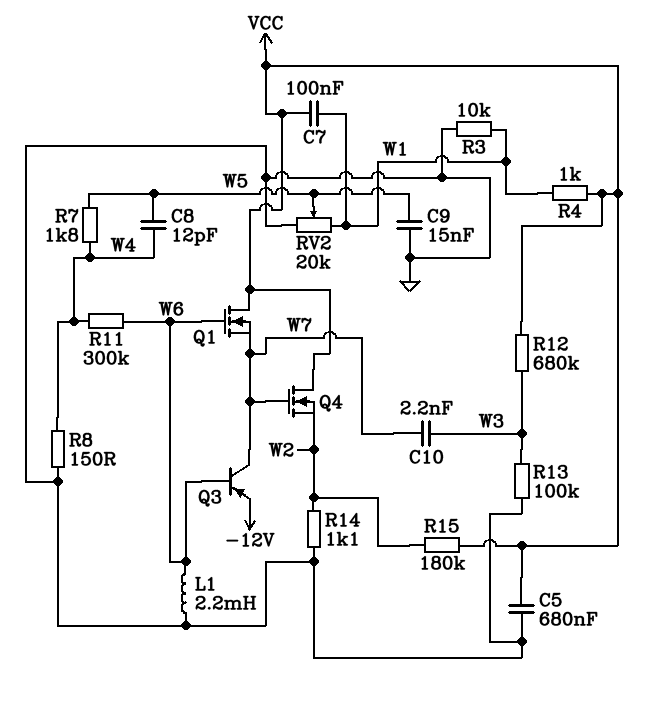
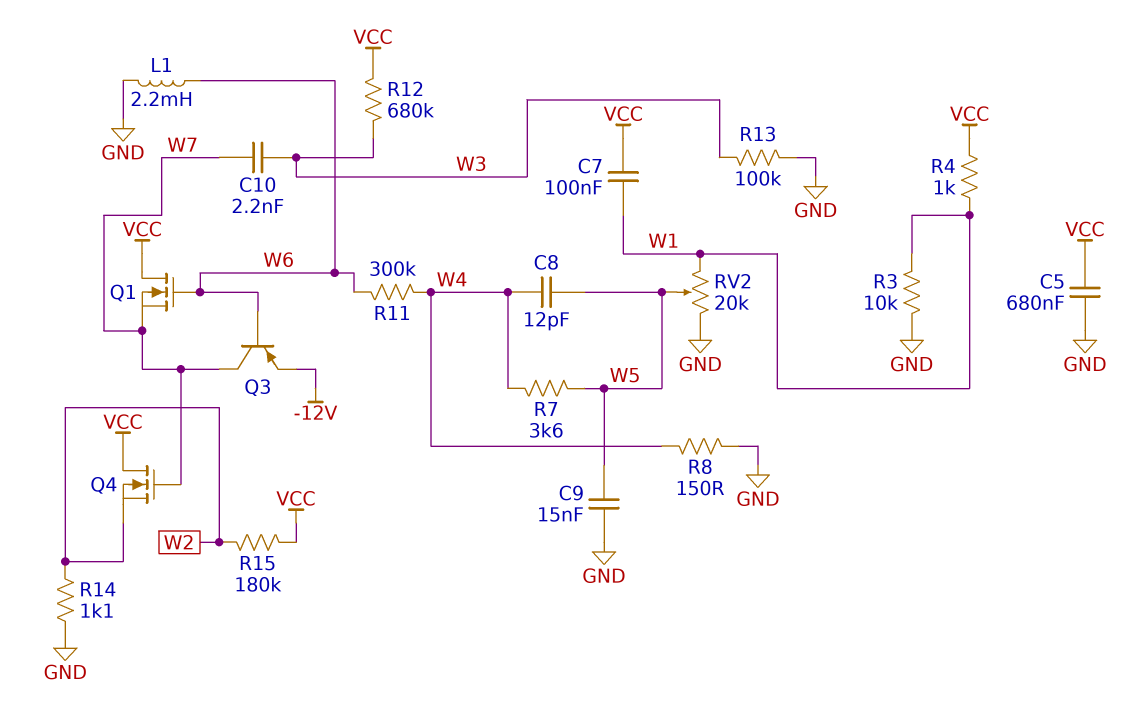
R7: 1.8k (W4, W5) -> 3.6k (W4, W5)

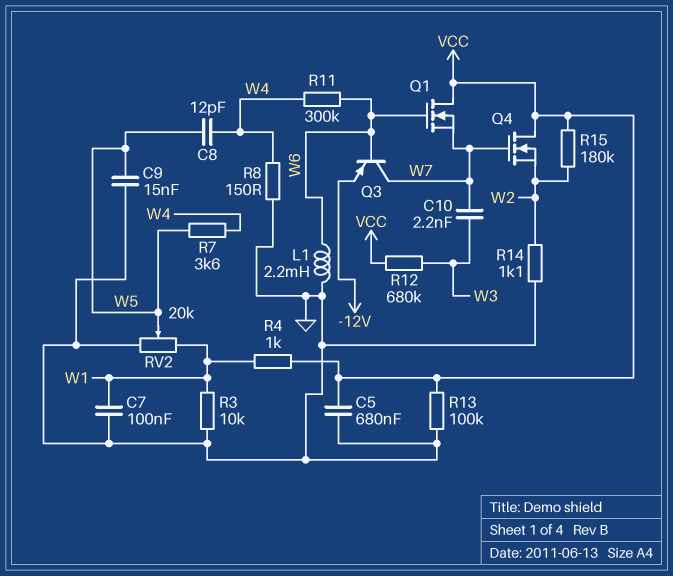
C7: 100nF (VCC, W1) -> 100nF (GND, W1)
R13: 100k (GND, W3) -> 100k (GND, VCC)

